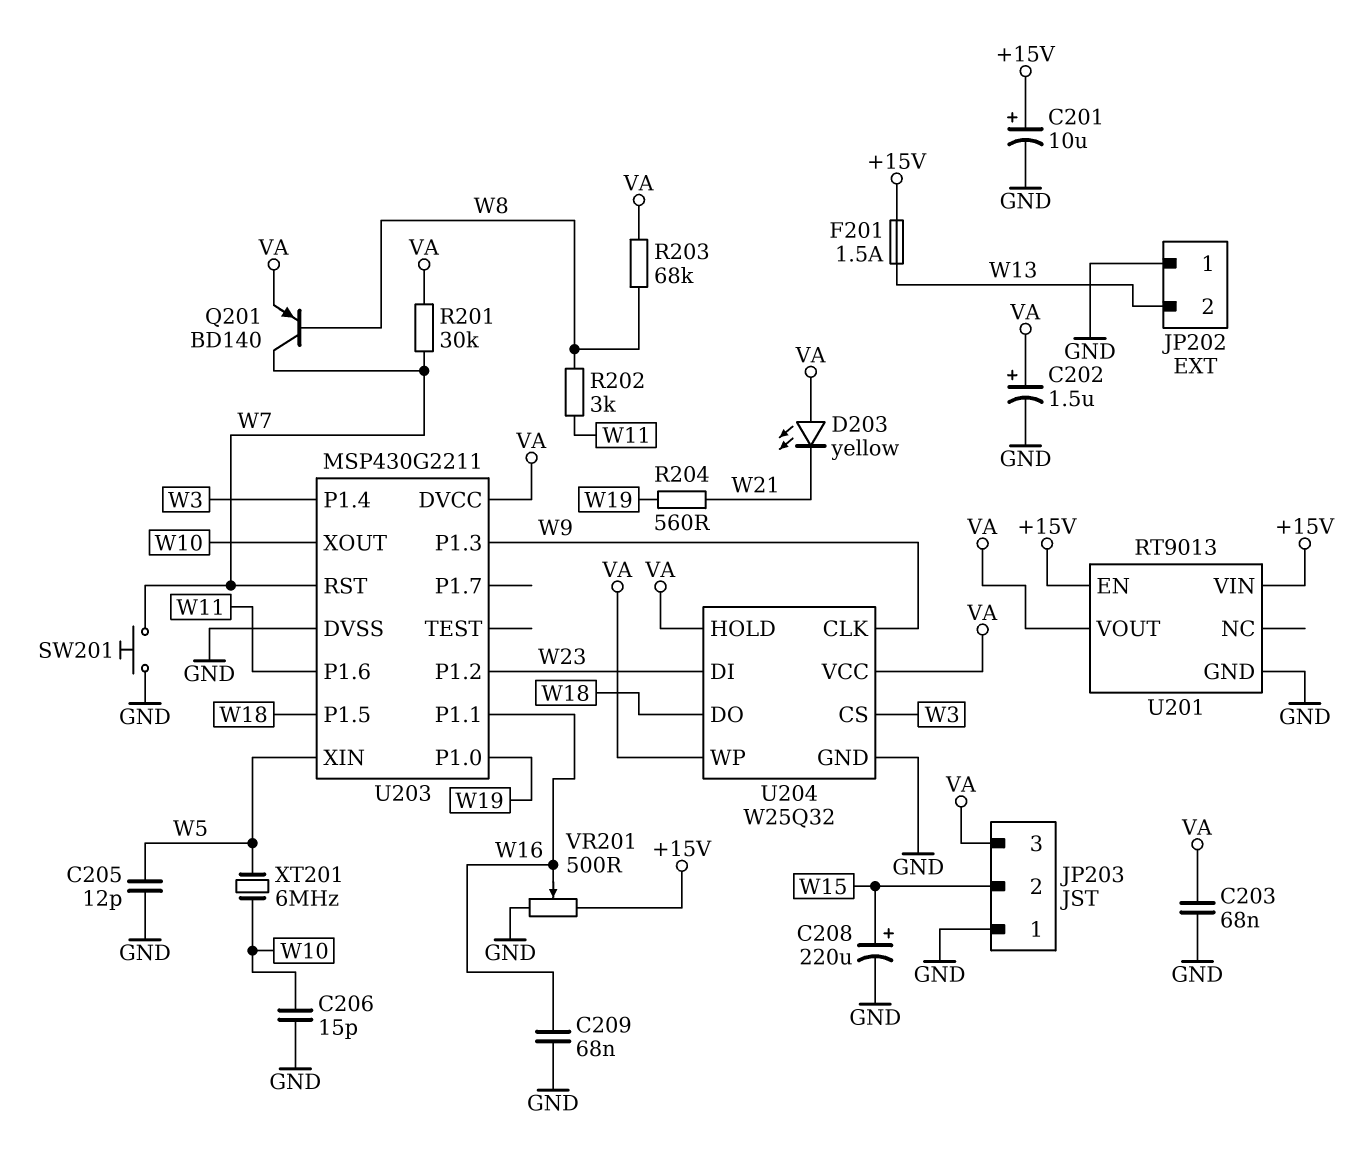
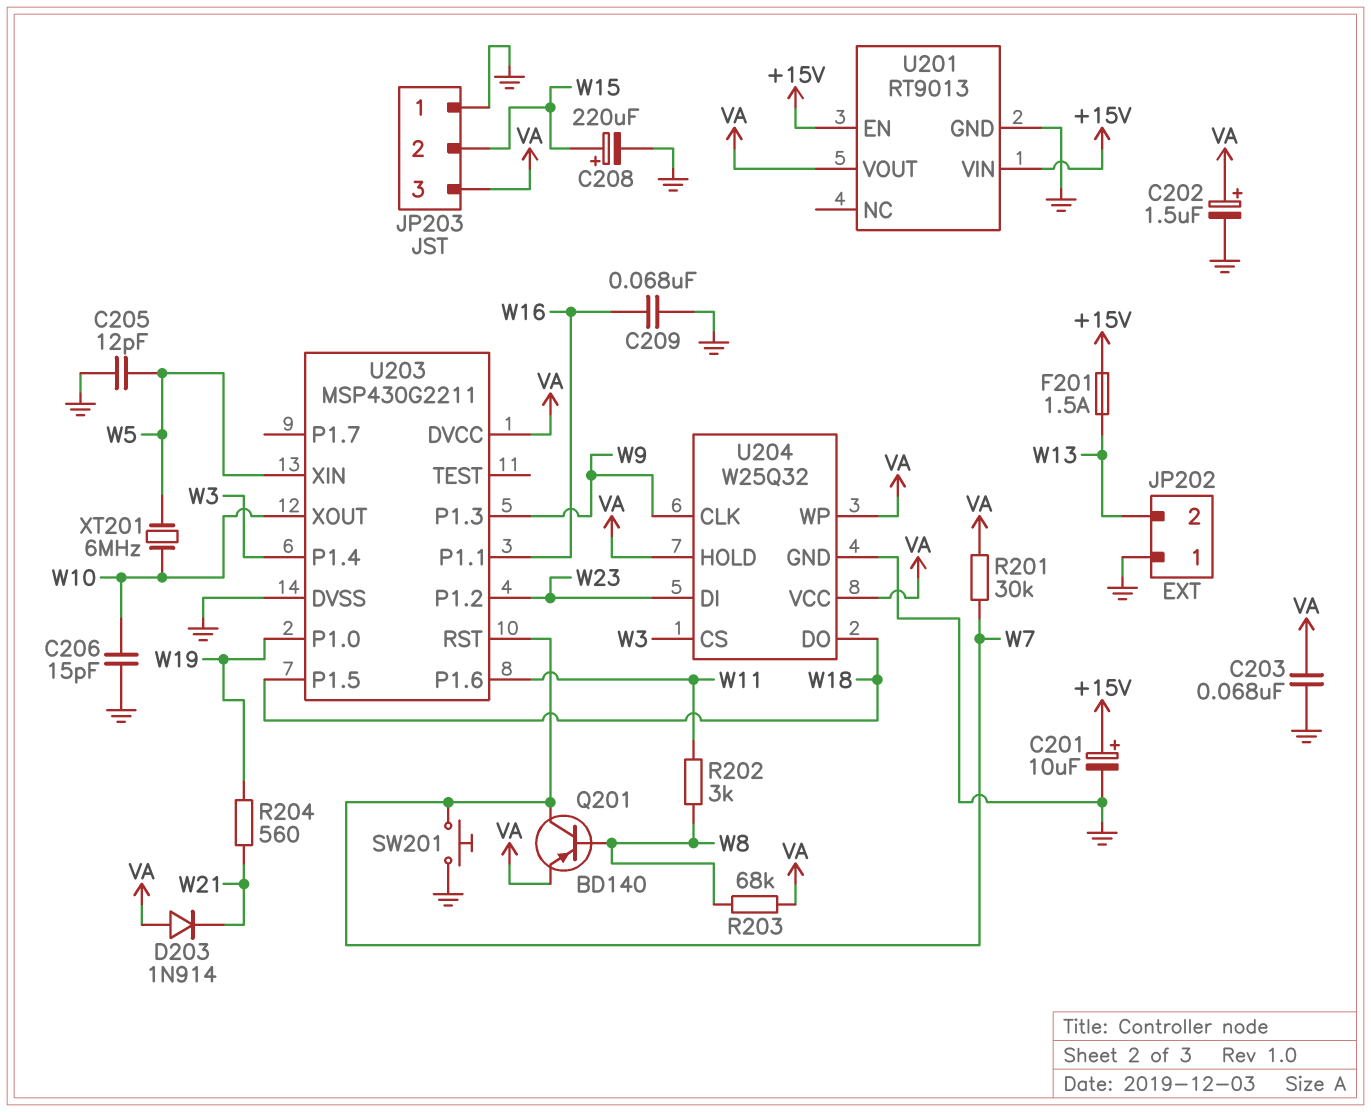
D203: LED yellow (A VA, K W21) -> diode 1N914 (A VA, K W21)
VR201: 500 (+15V, GND, wiper W16) -> none

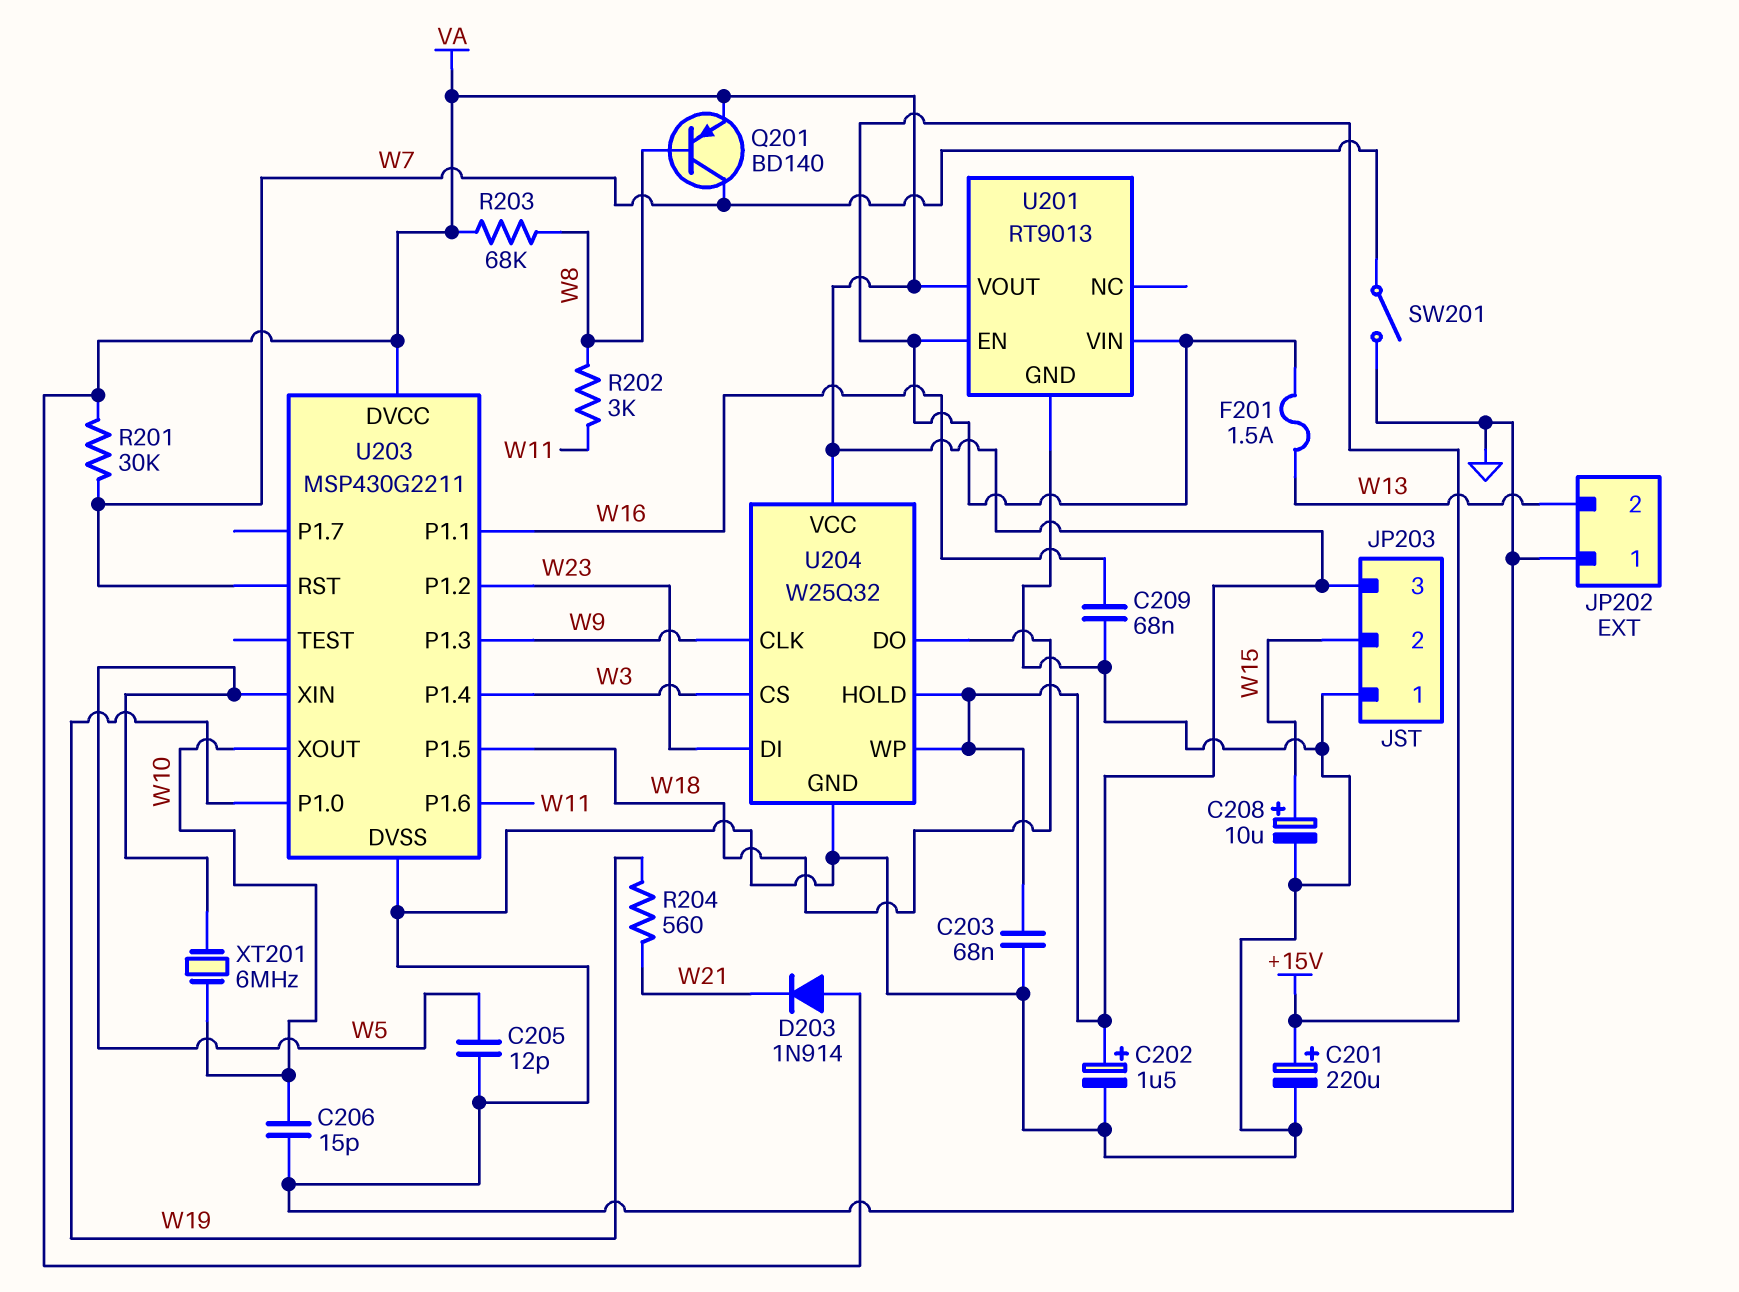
C201: 10uF (plus +15V, minus GND) -> 220uF (plus +15V, minus GND)
C208: 220uF (plus W15, minus GND) -> 10uF (plus W15, minus GND)
SW201: button (GND, W7) -> switch (GND, W7)

